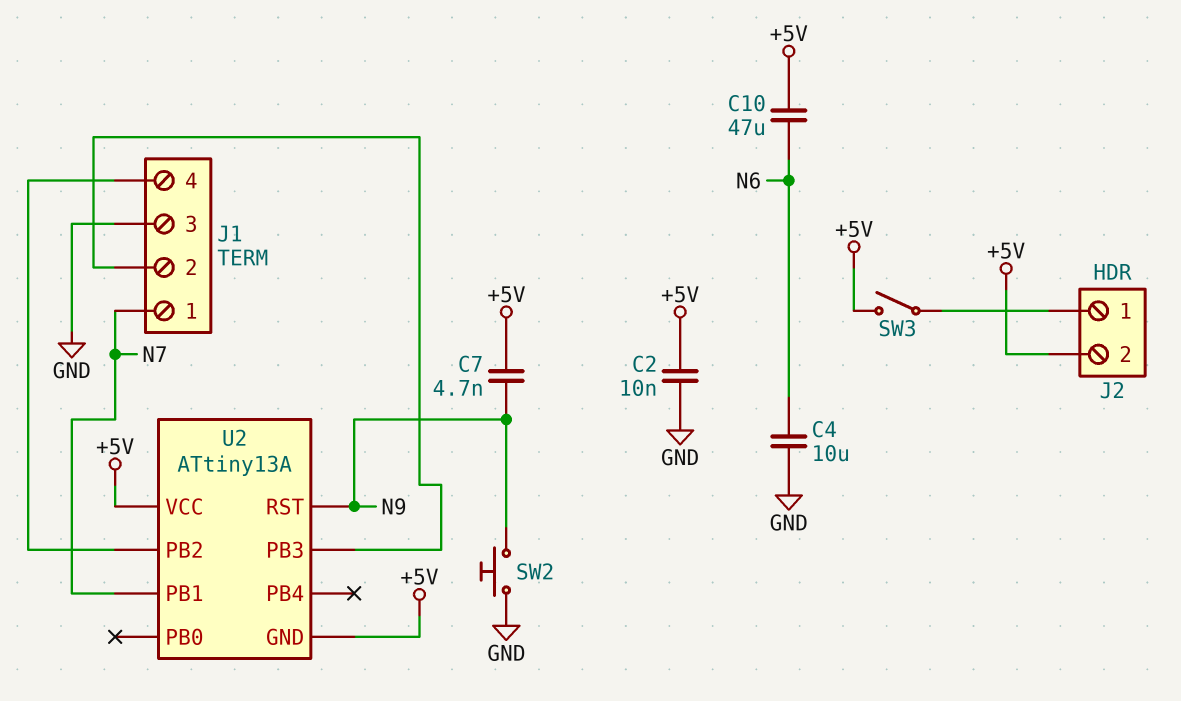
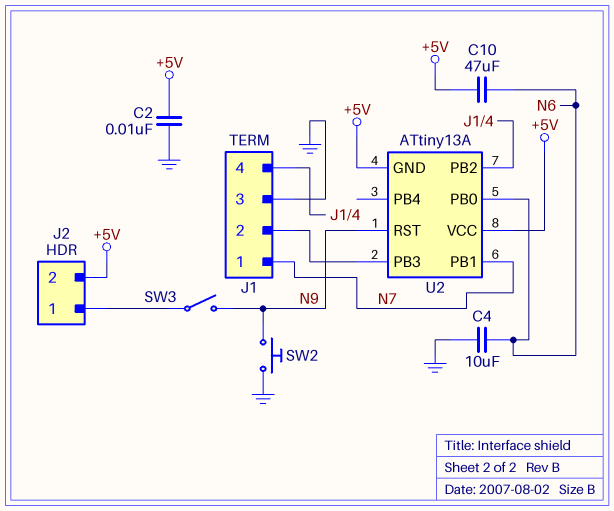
C7: 4.7nF (+5V, N9) -> none
SW3: switch (+5V, J2/1) -> switch (J2/1, N9)
U2 pin PB0: none -> N6

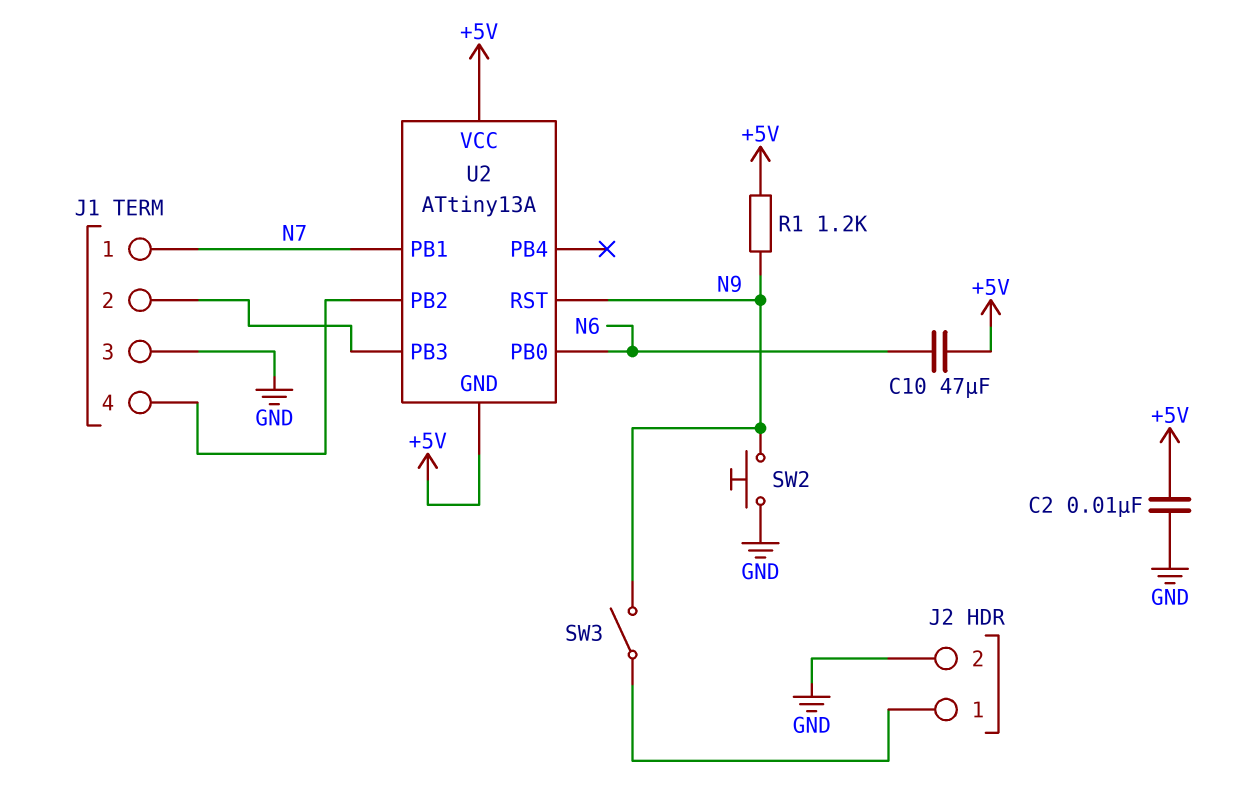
C4: 10uF (GND, N6) -> none
J2 pin 2: +5V -> GND
R1: none -> 1.2k (+5V, N9)

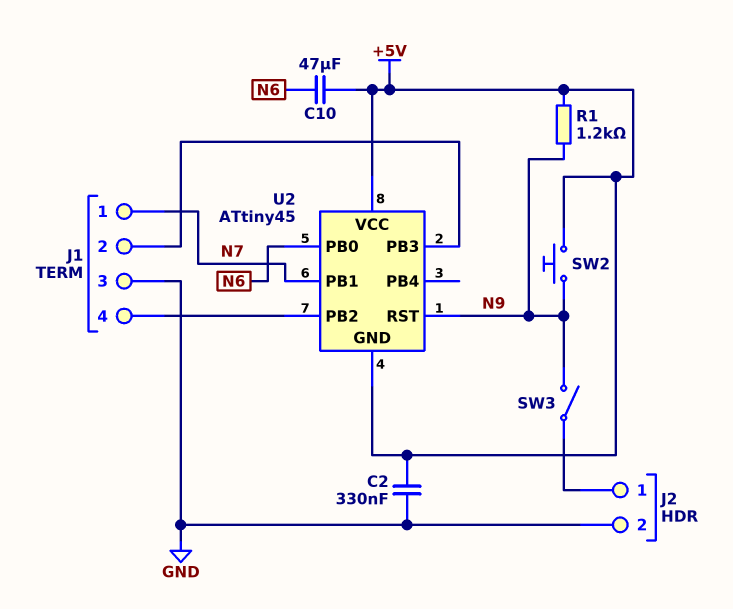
C2: 10nF (+5V, GND) -> 330nF (+5V, GND)
SW2: button (GND, N9) -> button (+5V, N9)
U2: ATtiny13A -> ATtiny45

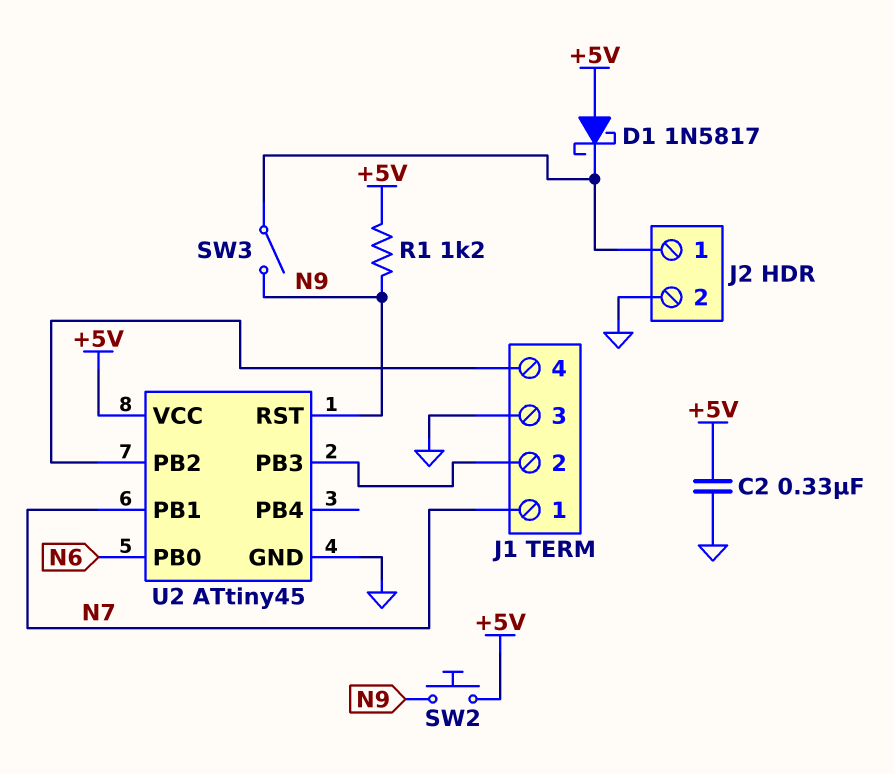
C10: 47uF (+5V, N6) -> none
D1: none -> schottky 1N5817 (A +5V, K J2/1)
U2 pin GND: +5V -> GND

